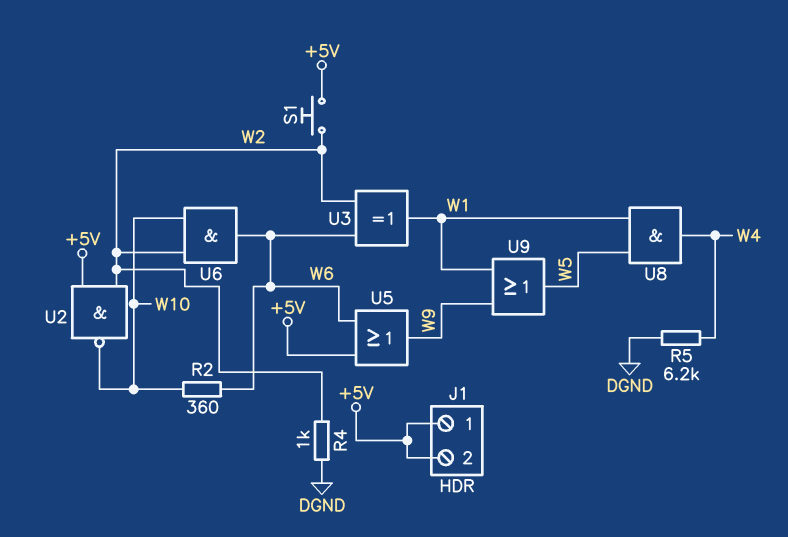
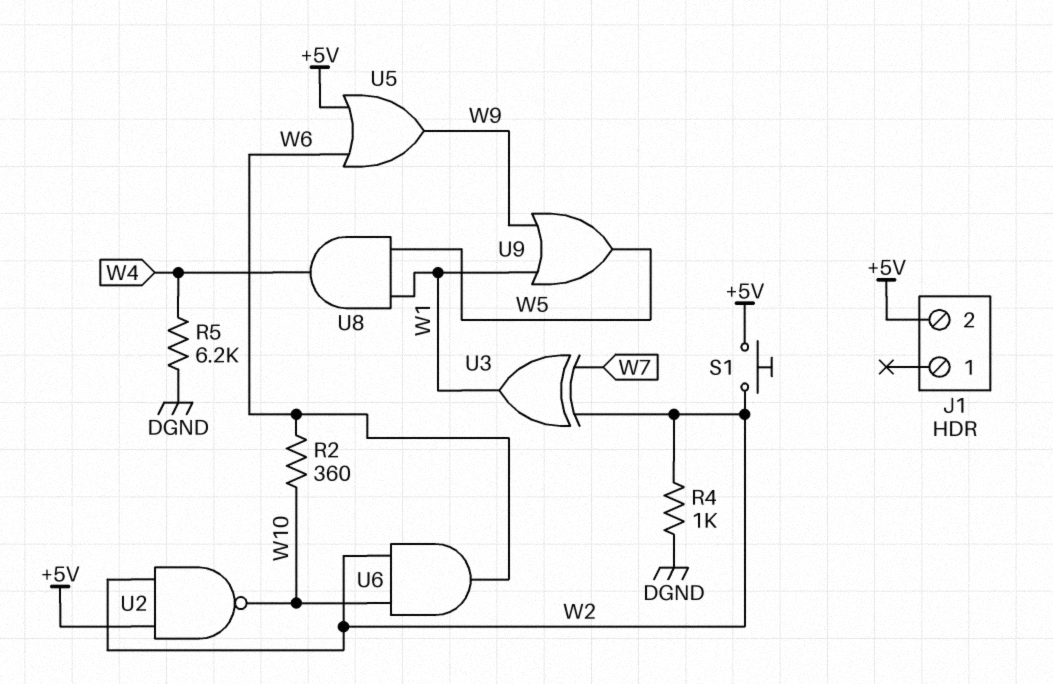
J1 pin 1: +5V -> none
U3: XOR (in W2, in W6, out W1) -> XOR (in W2, in W7, out W1)

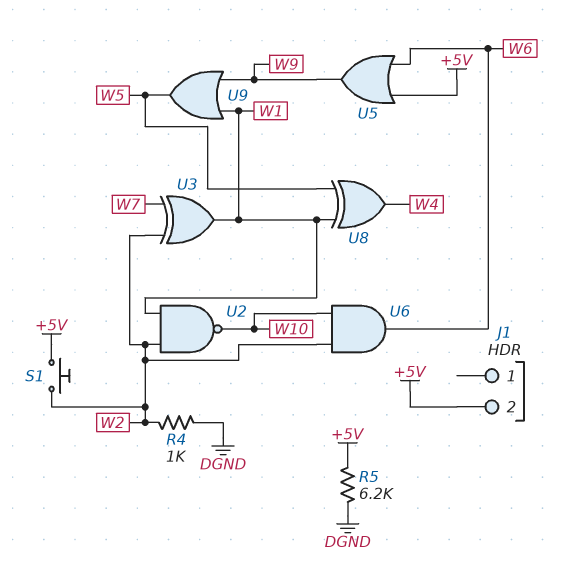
R2: 360 (W6, W10) -> none
R5: 6.2k (DGND, W4) -> 6.2k (+5V, DGND)
U2: NAND (in +5V, in W2, out W10) -> NAND (in W1, in W2, out W10)
U8: AND (in W1, in W5, out W4) -> XOR (in W1, in W5, out W4)

